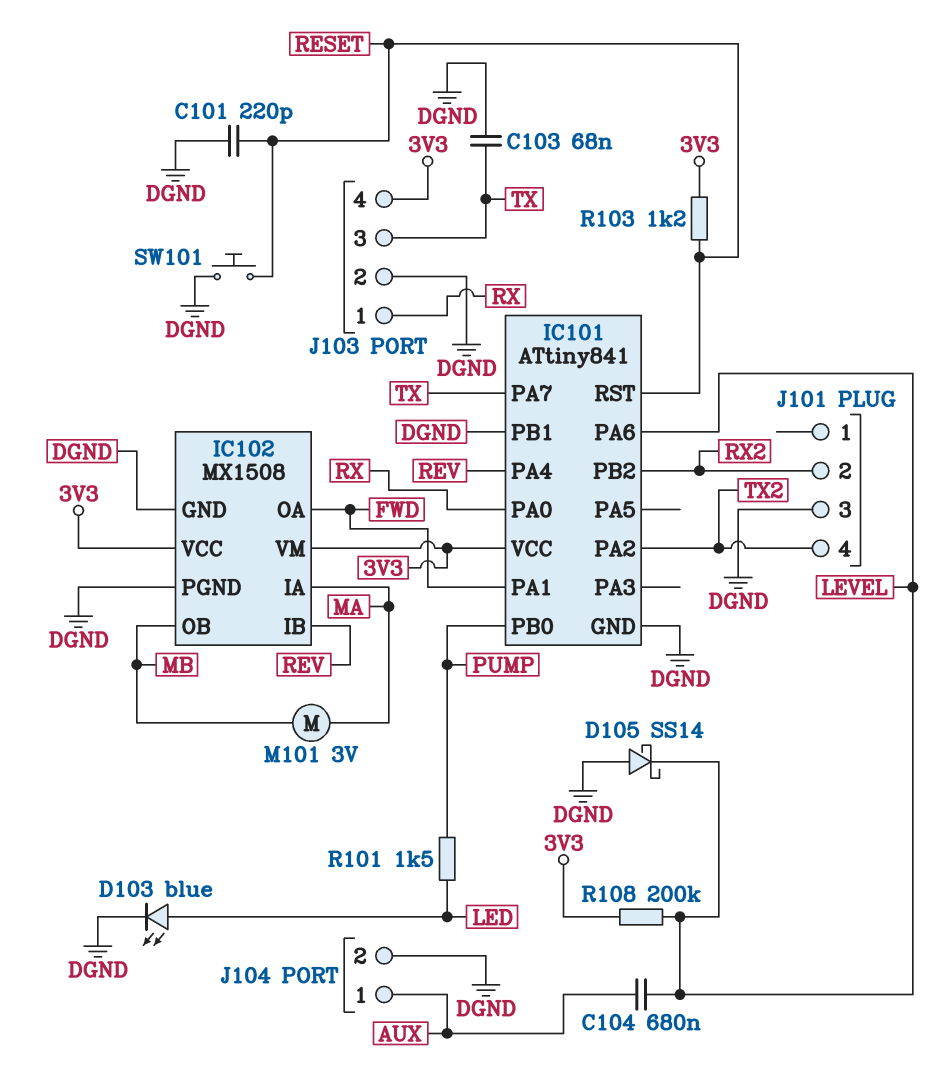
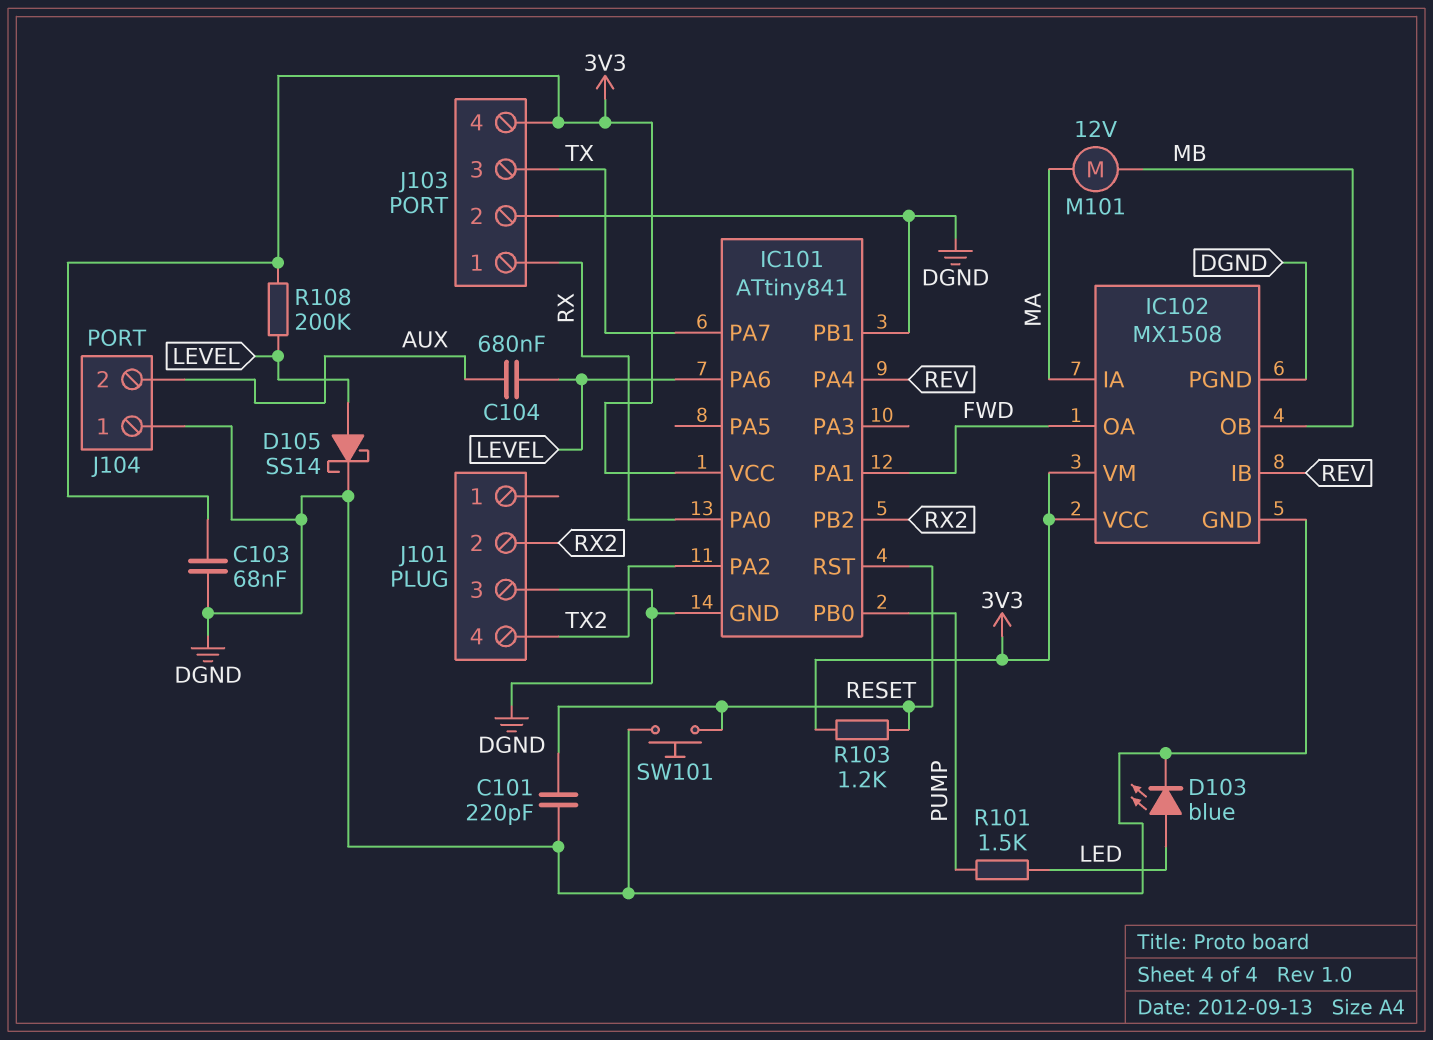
C103: 68nF (DGND, TX) -> 68nF (3V3, DGND)
D105: schottky SS14 (A DGND, K LEVEL) -> schottky SS14 (A LEVEL, K DGND)
J104 pin 1: AUX -> DGND
J104 pin 2: DGND -> AUX
M101: motor 3V (MA, MB) -> motor 12V (MA, MB)

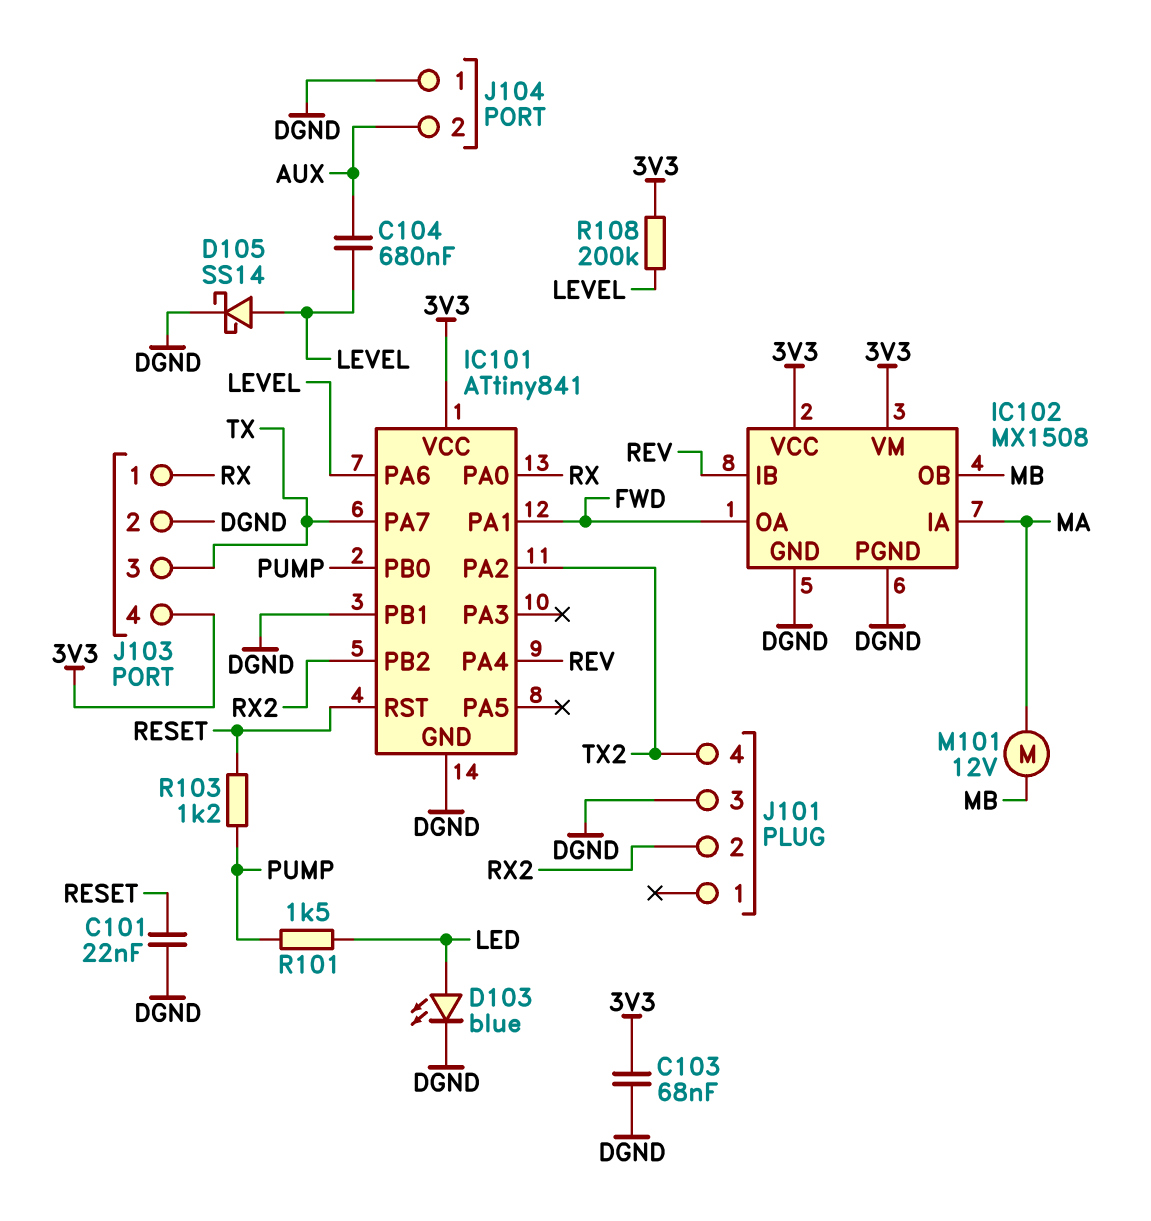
C101: 220pF (DGND, RESET) -> 22nF (DGND, RESET)
R103: 1.2k (3V3, RESET) -> 1.2k (PUMP, RESET)
SW101: button (DGND, RESET) -> none

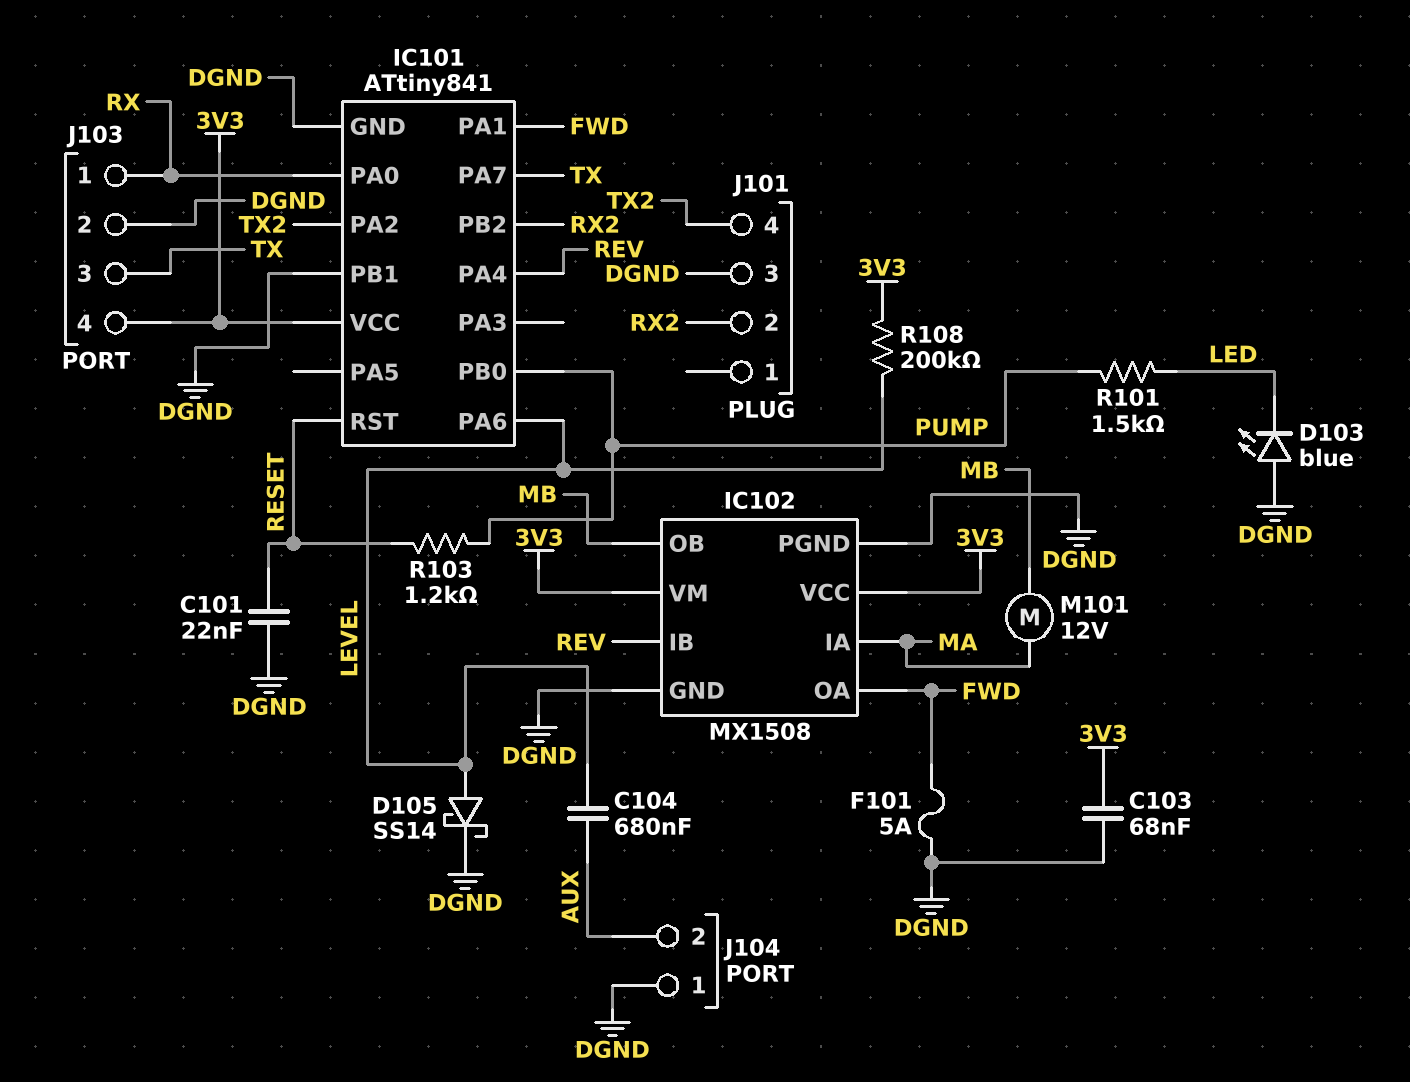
D103: LED blue (A LED, K DGND) -> LED blue (A DGND, K LED)
F101: none -> 5A (DGND, FWD)

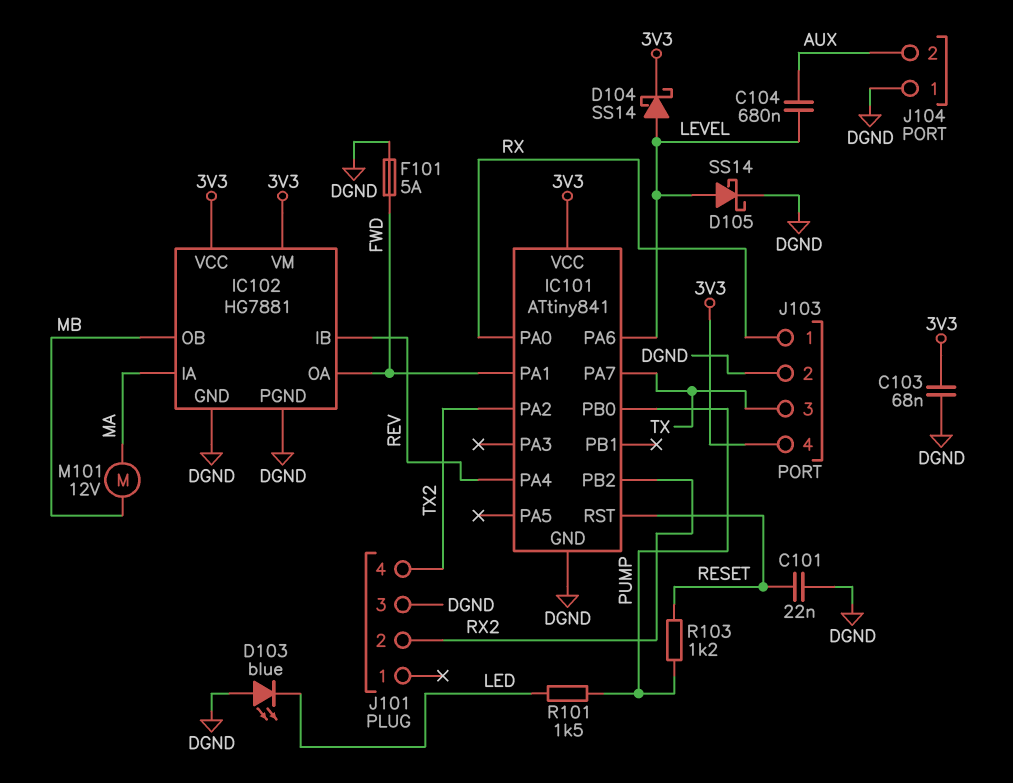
D104: none -> schottky SS14 (A LEVEL, K 3V3)
IC101 pin PB1: DGND -> none
IC102: MX1508 -> HG7881
R108: 200k (3V3, LEVEL) -> none

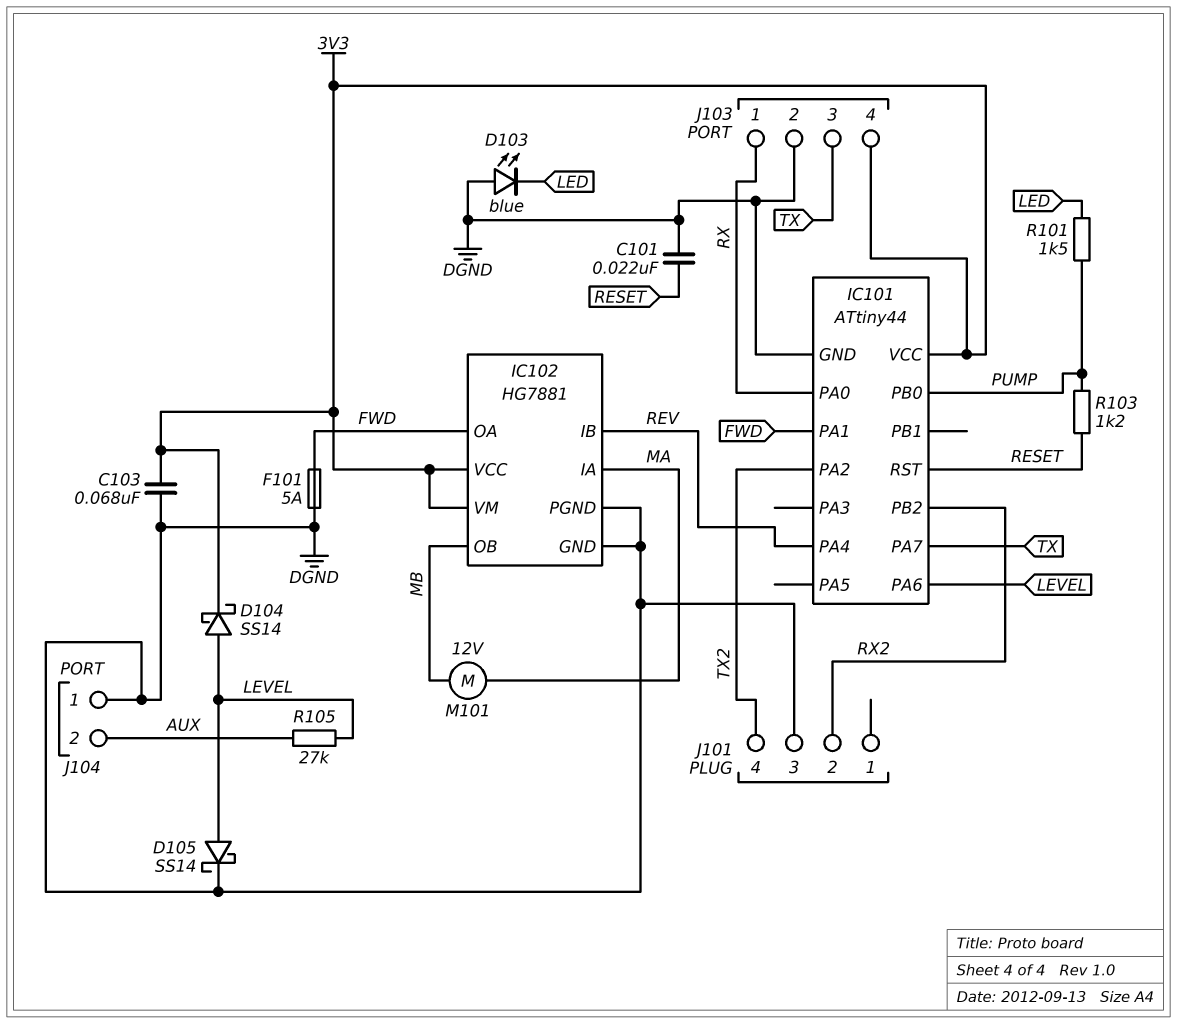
C104: 680nF (AUX, LEVEL) -> none
IC101: ATtiny841 -> ATtiny44
R105: none -> 27k (AUX, LEVEL)

